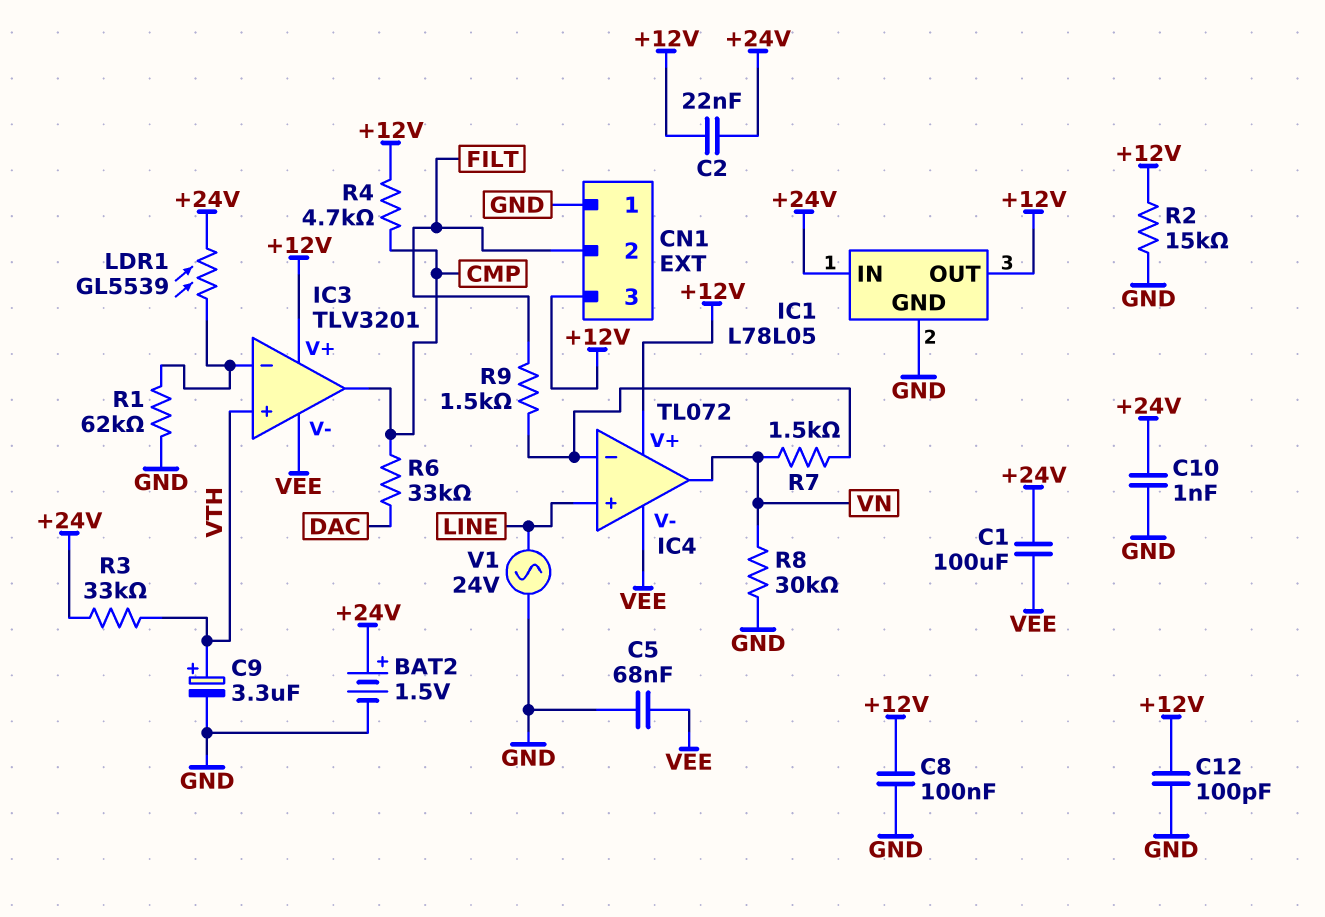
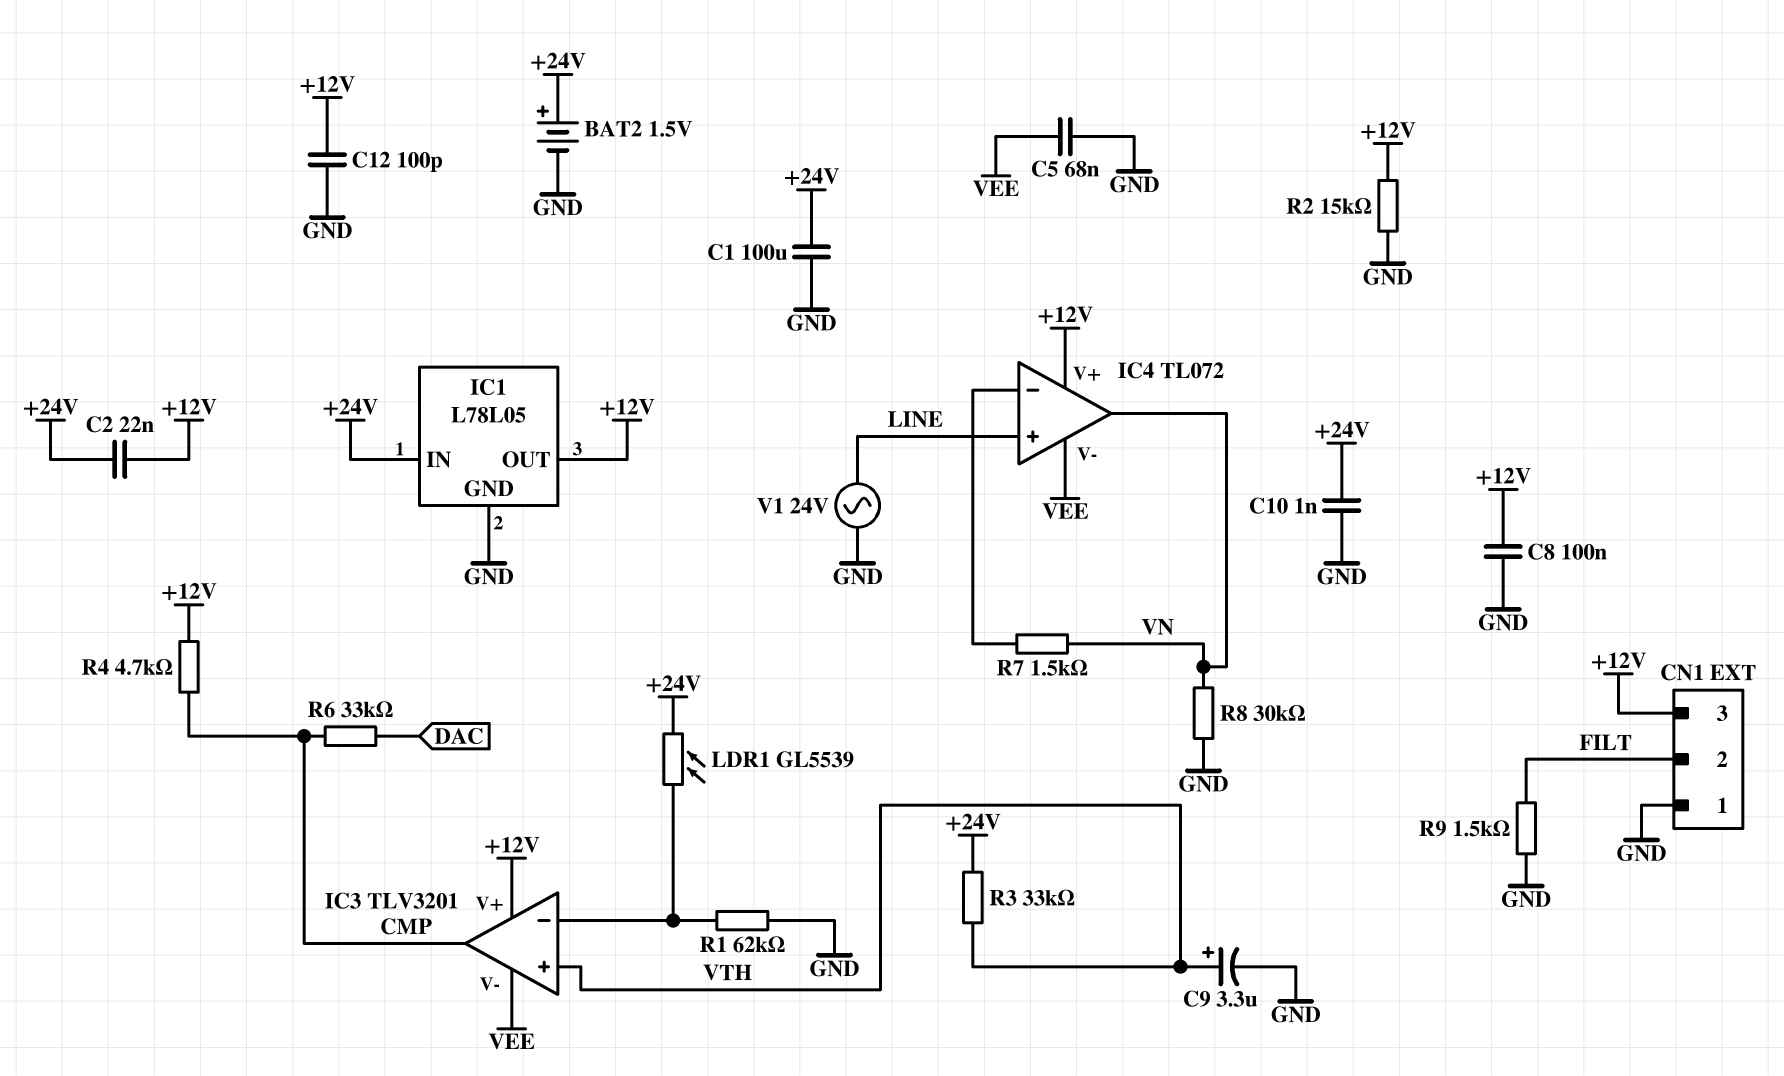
C1: 100uF (+24V, VEE) -> 100uF (+24V, GND)
R9: 1.5k (FILT, IC4/in-) -> 1.5k (FILT, GND)

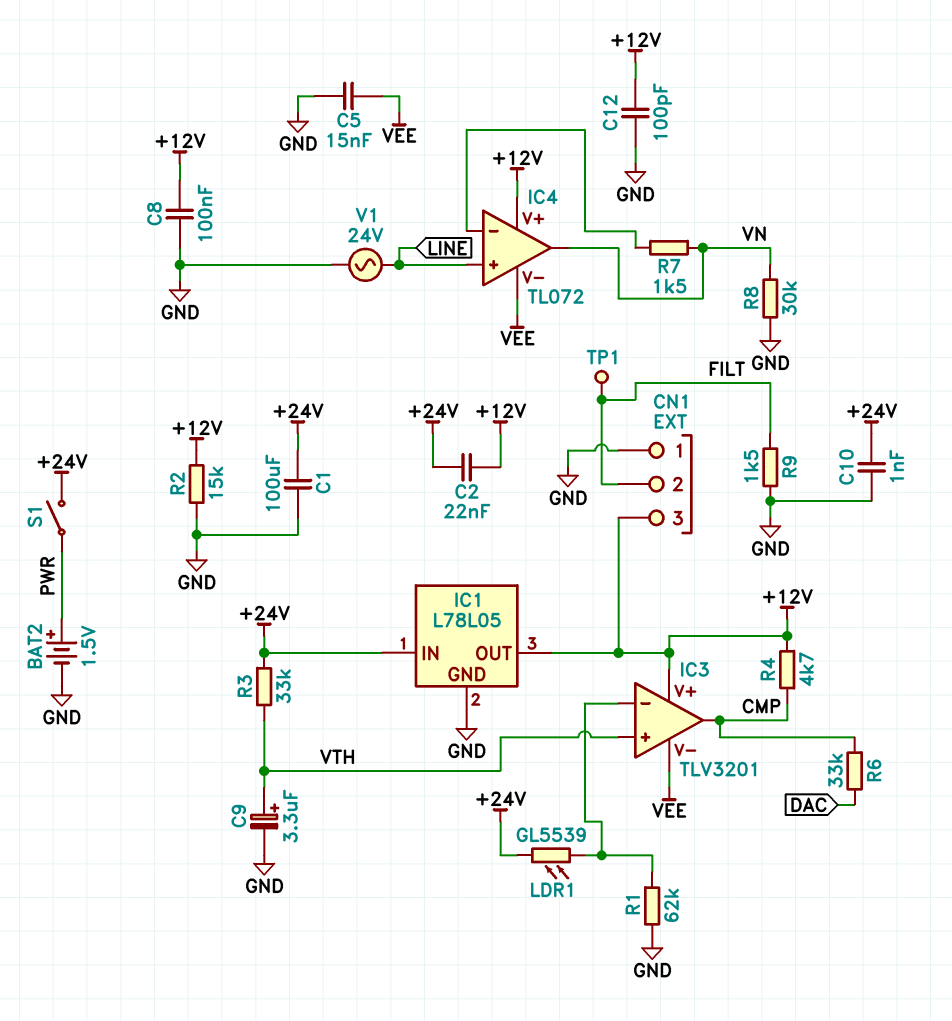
BAT2: 1.5V (plus +24V, minus GND) -> 1.5V (plus PWR, minus GND)
C5: 68nF (GND, VEE) -> 15nF (GND, VEE)
S1: none -> switch (+24V, PWR)
TP1: none -> test point (FILT)

